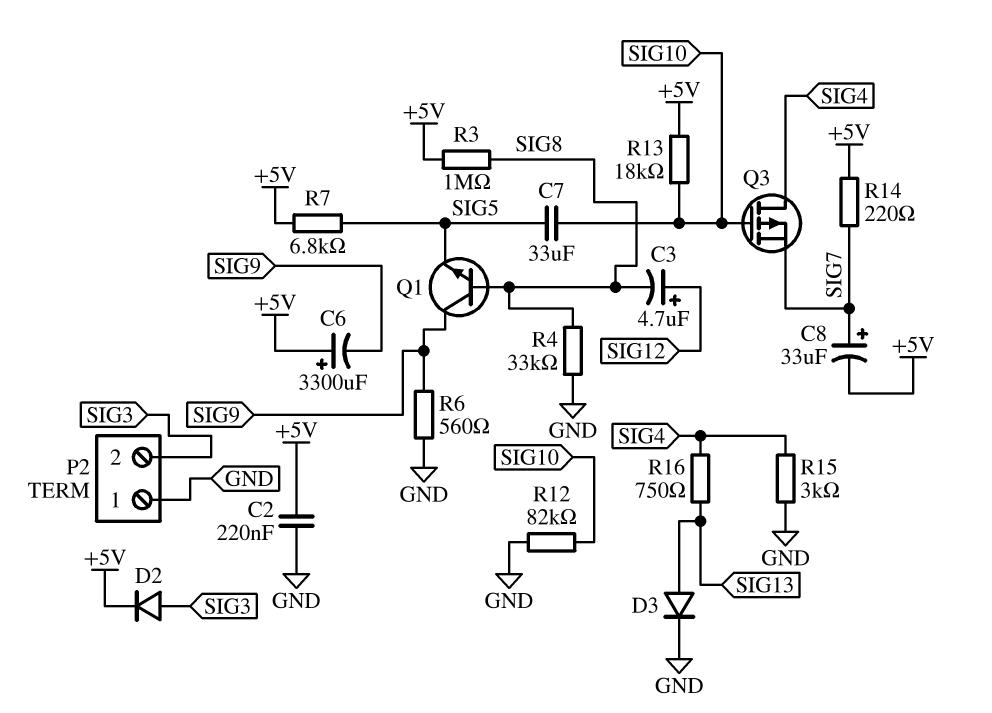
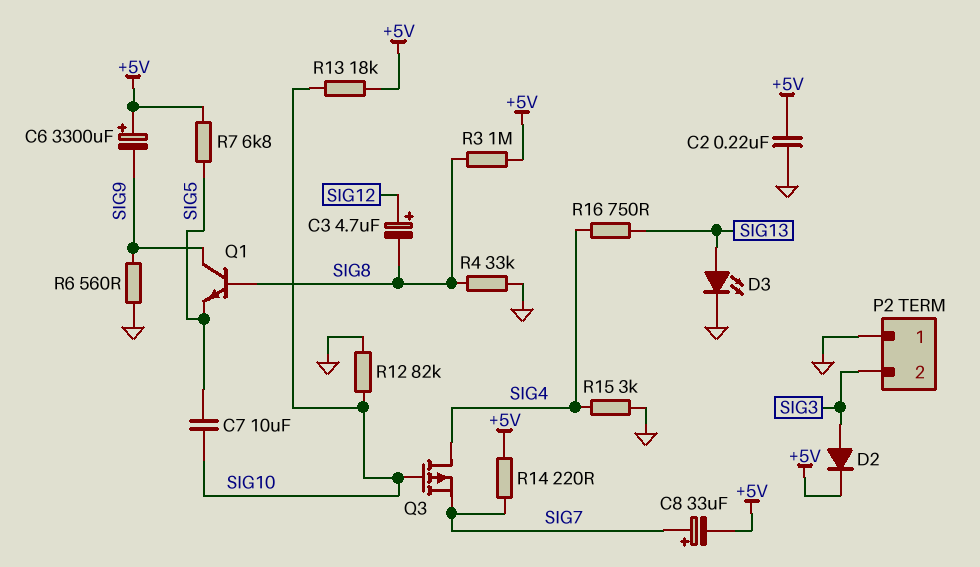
C7: 33uF (SIG5, SIG10) -> 10uF (SIG5, SIG10)
D3: diode (A SIG13, K GND) -> LED (A SIG13, K GND)

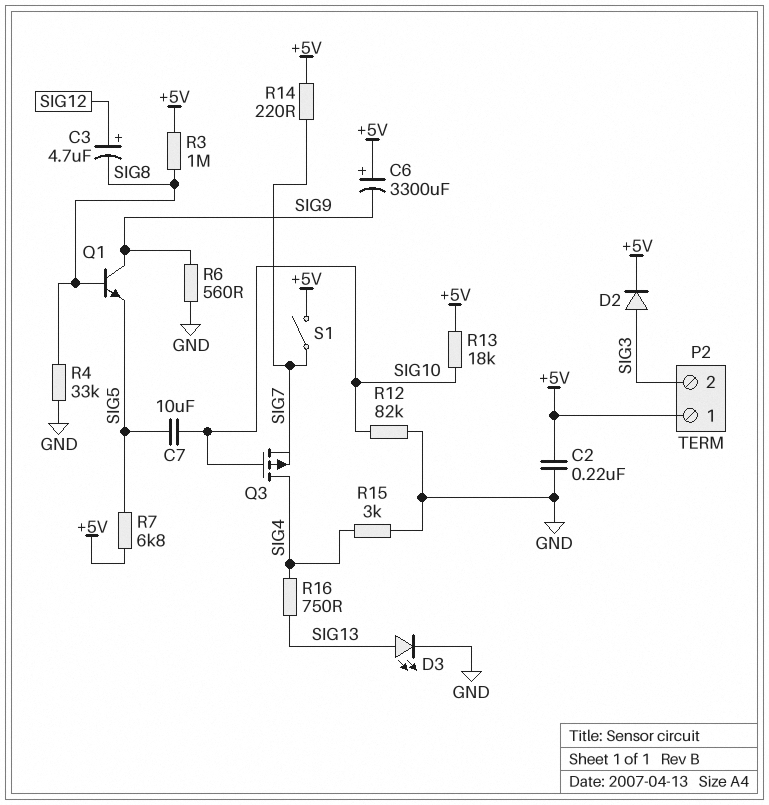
C8: 33uF (plus SIG7, minus +5V) -> none
P2 pin 1: GND -> +5V
S1: none -> switch (+5V, SIG7)

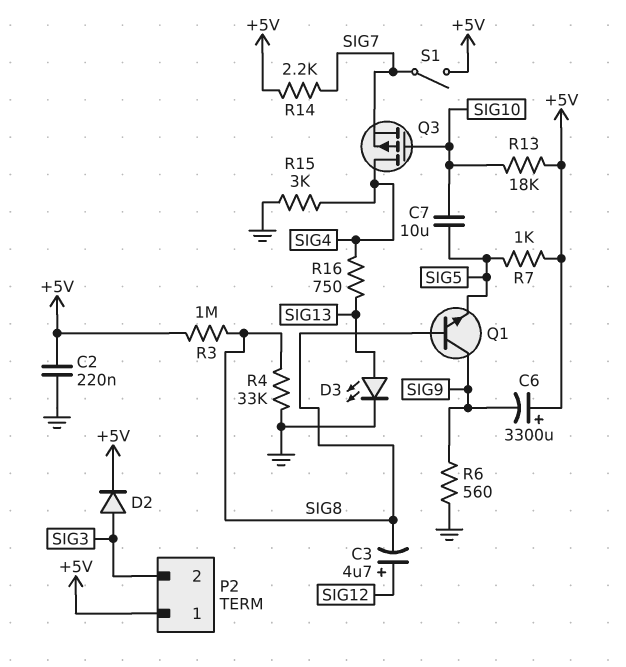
R7: 6.8k (+5V, SIG5) -> 1k (+5V, SIG5)
R12: 82k (GND, SIG10) -> none
R14: 220 (+5V, SIG7) -> 2.2k (+5V, SIG7)

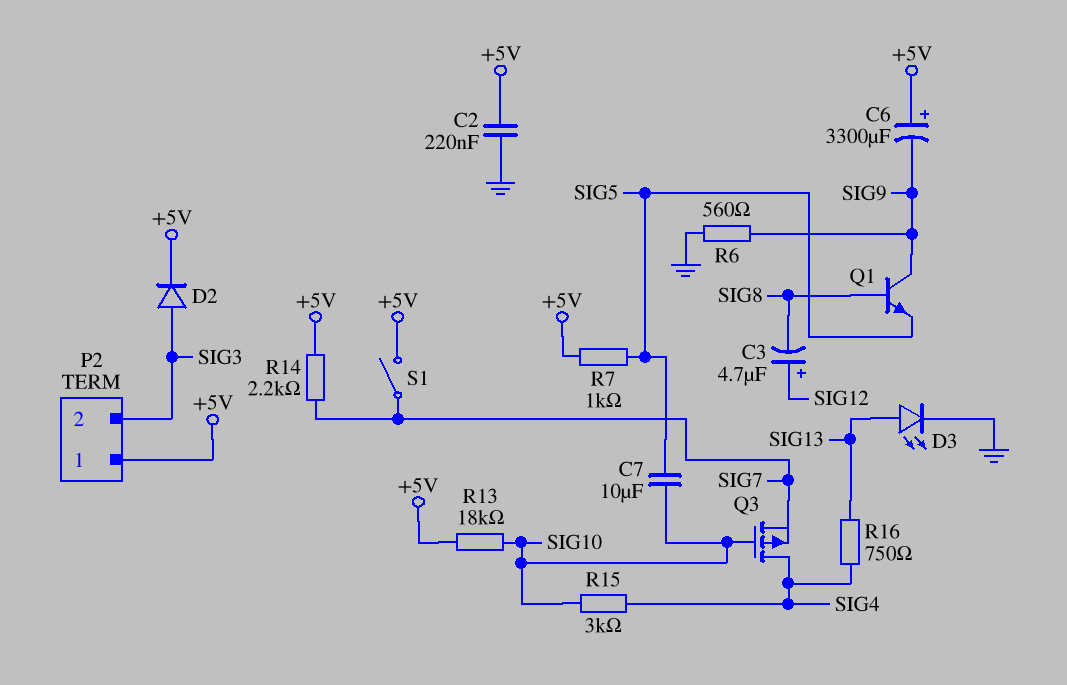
R3: 1M (+5V, SIG8) -> none
R4: 33k (GND, SIG8) -> none
R15: 3k (GND, SIG4) -> 3k (SIG4, SIG10)

